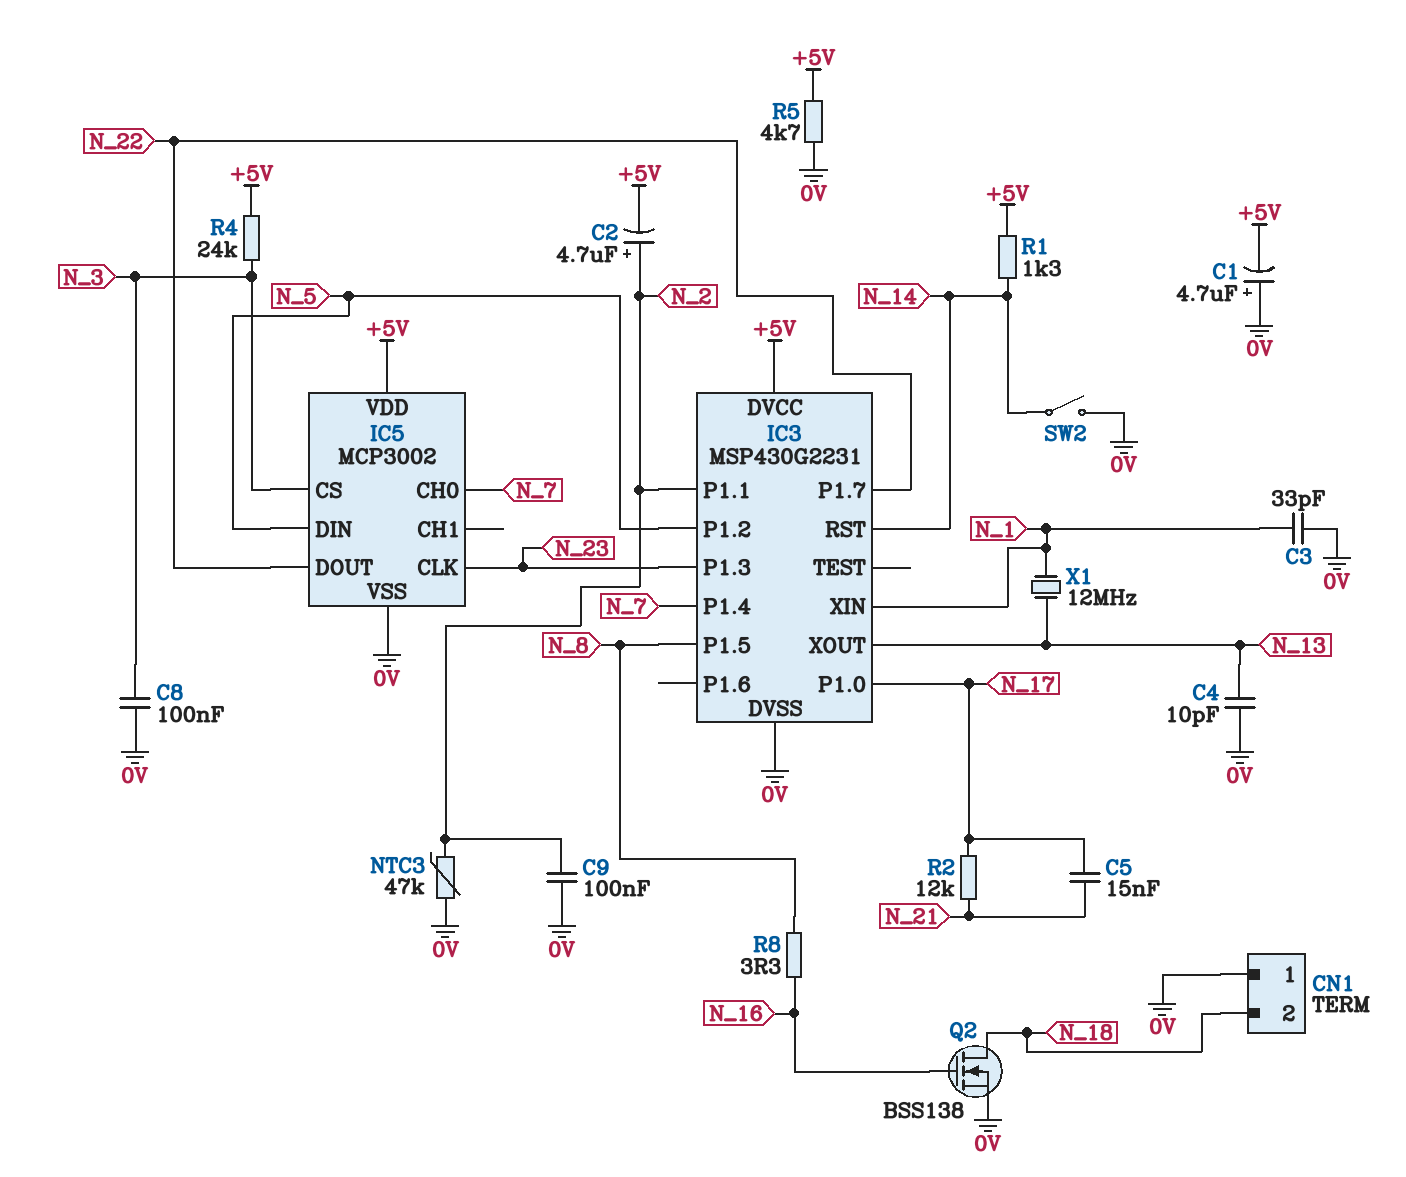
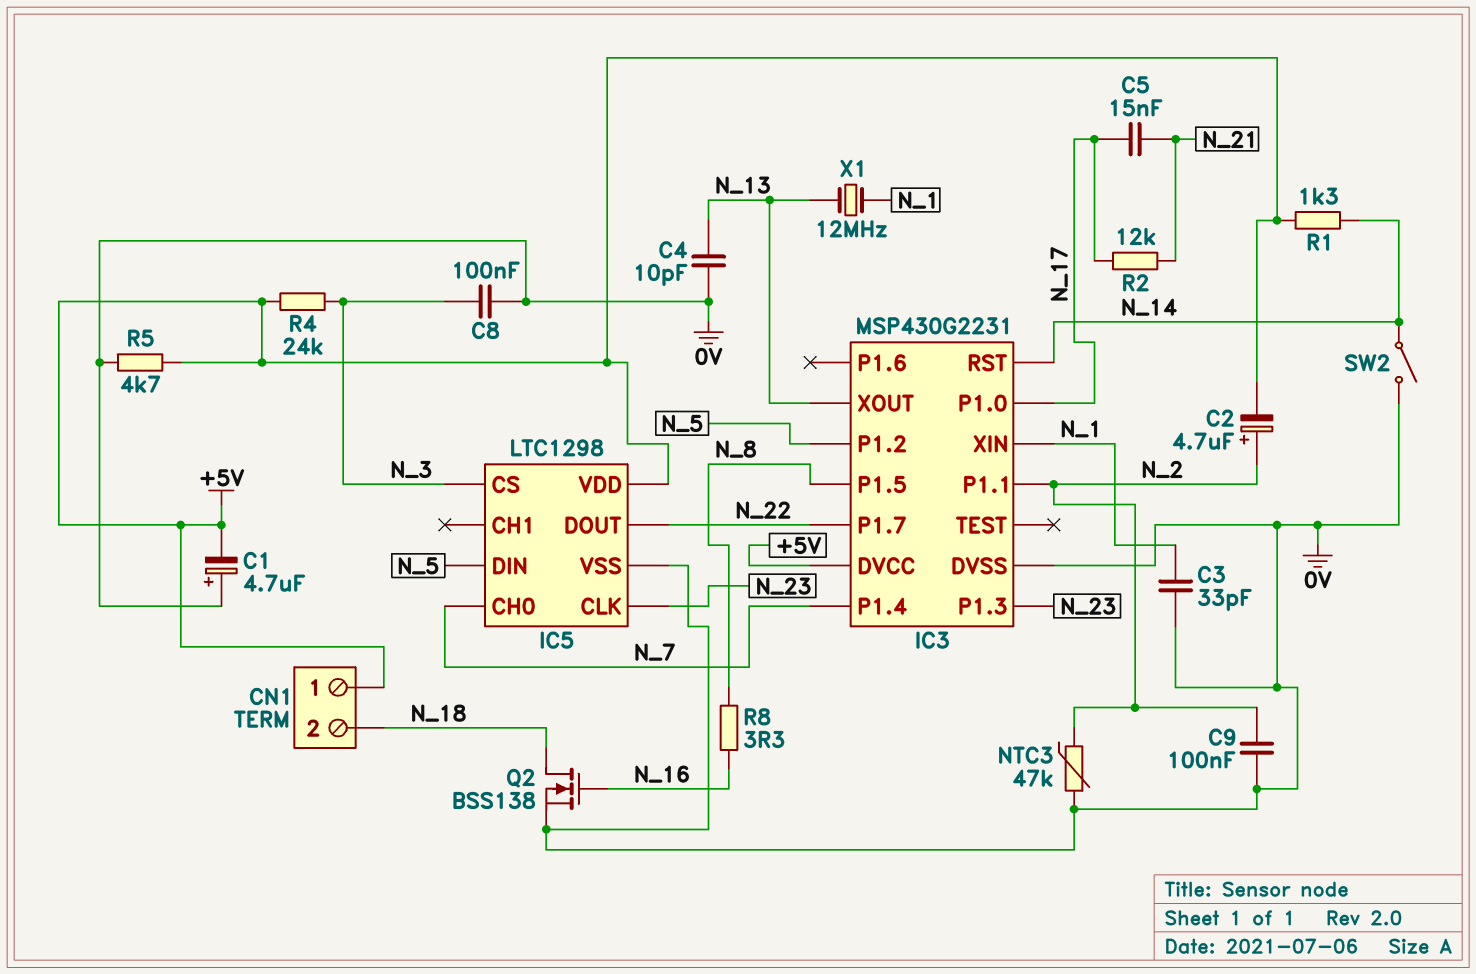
CN1 pin 1: 0V -> +5V
IC5: MCP3002 -> LTC1298

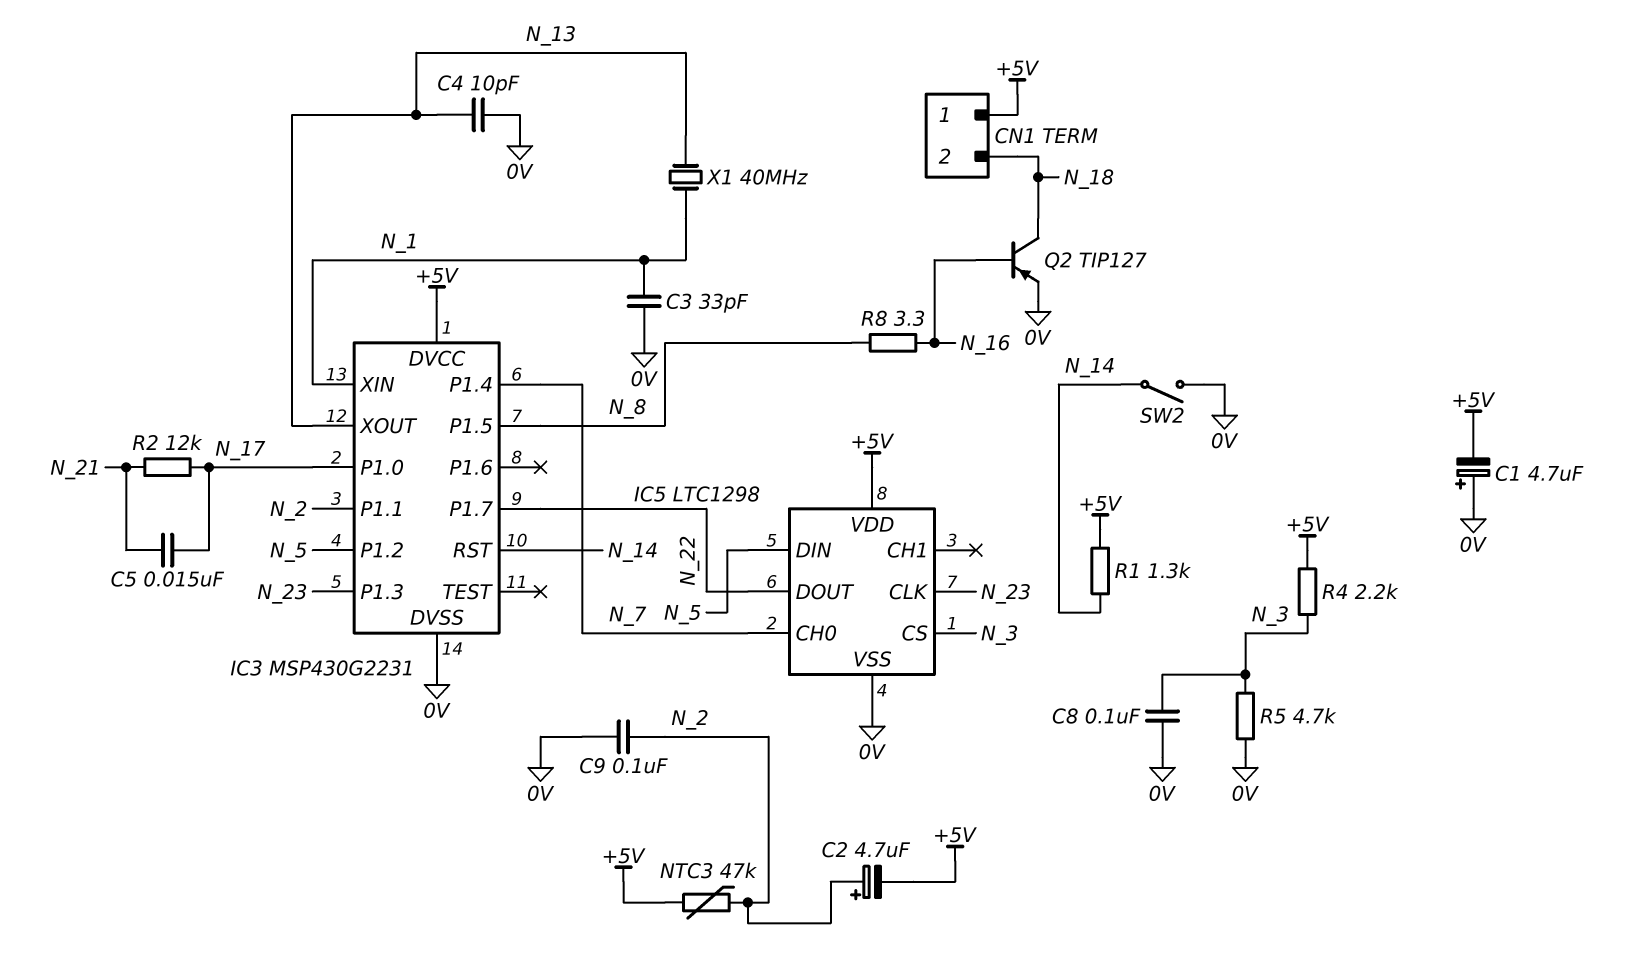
NTC3: 47k (0V, N_2) -> 47k (+5V, N_2)
Q2: NMOS BSS138 (G N_16, D N_18, S 0V) -> PNP TIP127 (B N_16, C N_18, E 0V)
R4: 24k (+5V, N_3) -> 2.2k (+5V, N_3)
R5: 4.7k (+5V, 0V) -> 4.7k (0V, N_3)
X1: 12MHz (N_1, N_13) -> 40MHz (N_1, N_13)

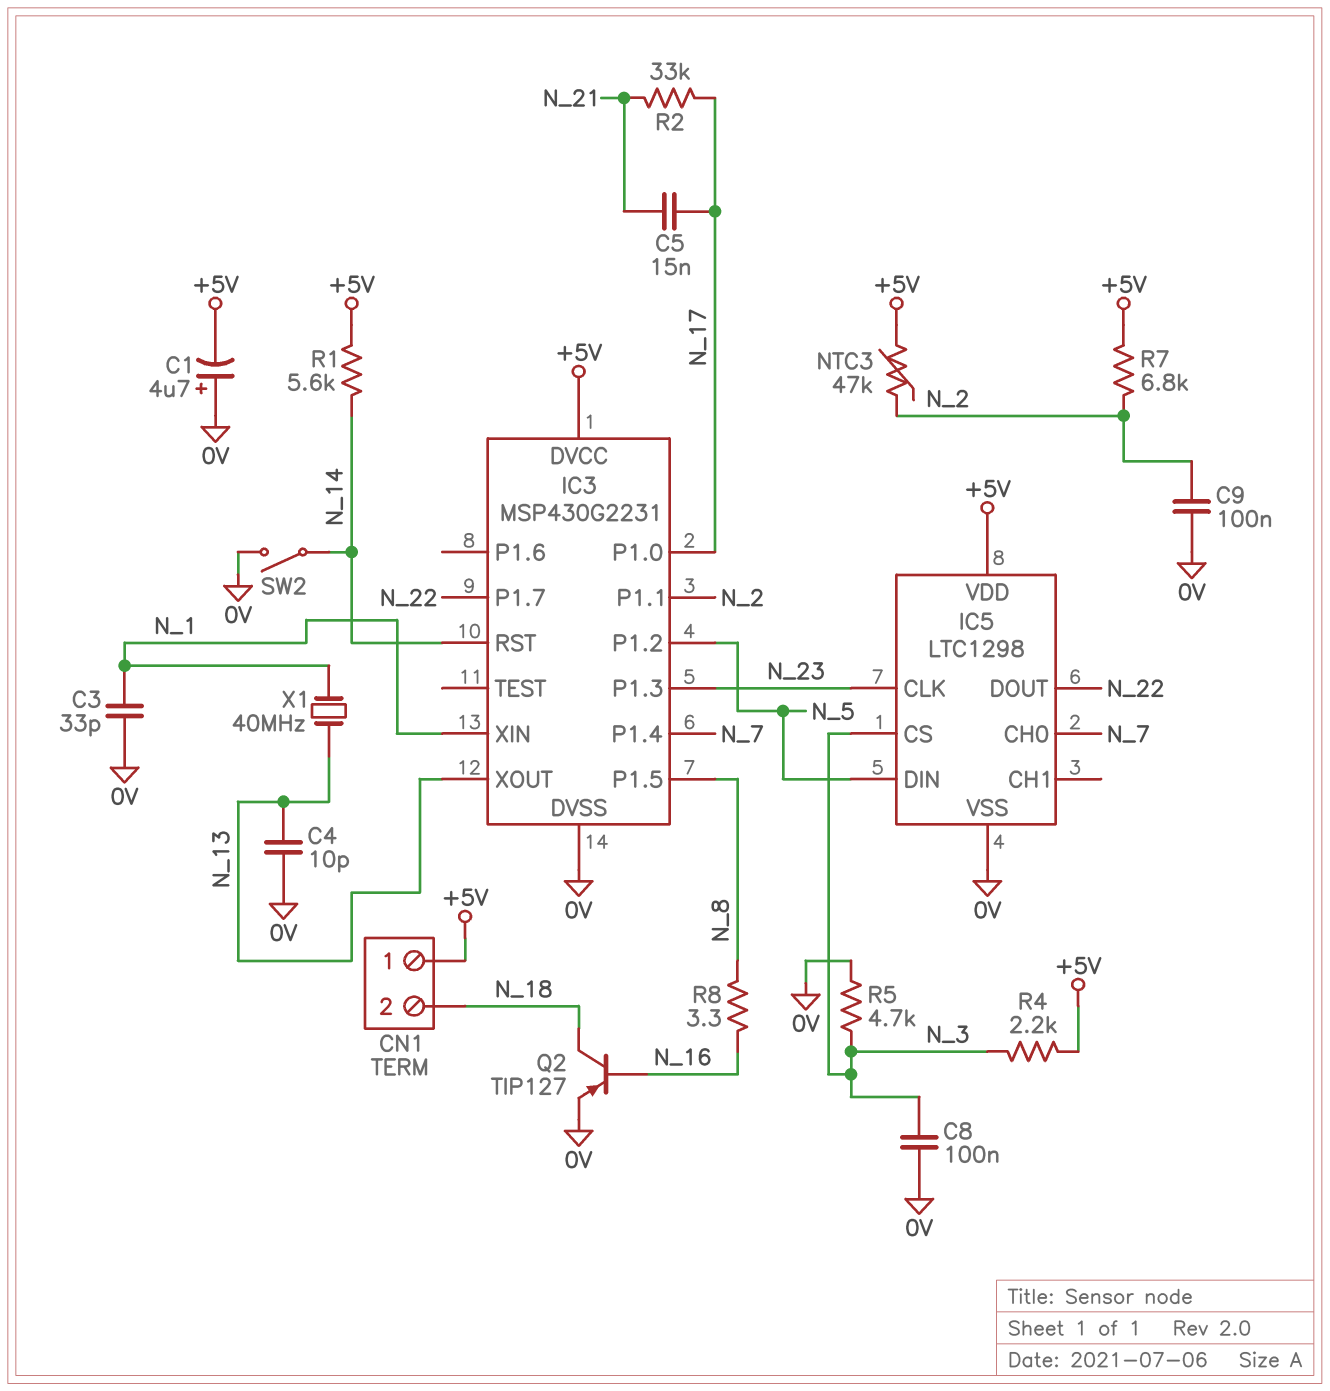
C2: 4.7uF (plus N_2, minus +5V) -> none
R1: 1.3k (+5V, N_14) -> 5.6k (+5V, N_14)
R2: 12k (N_17, N_21) -> 33k (N_17, N_21)
R7: none -> 6.8k (+5V, N_2)

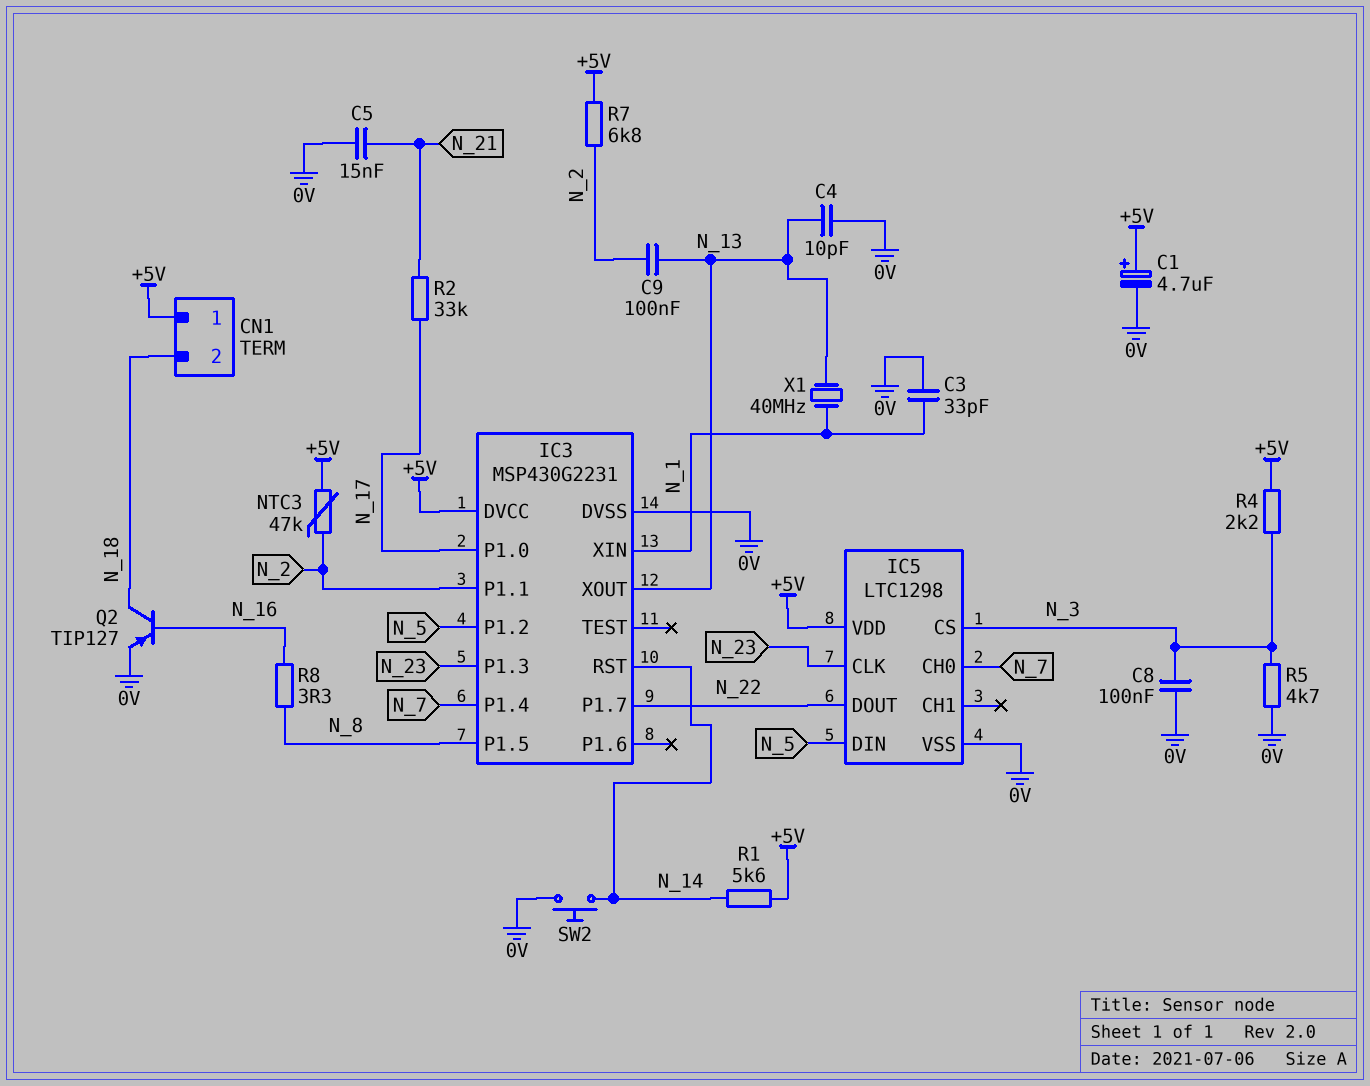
C1: 4.7uF (plus 0V, minus +5V) -> 4.7uF (plus +5V, minus 0V)
C5: 15nF (N_17, N_21) -> 15nF (0V, N_21)
C9: 100nF (0V, N_2) -> 100nF (N_2, N_13)
SW2: switch (0V, N_14) -> button (0V, N_14)

